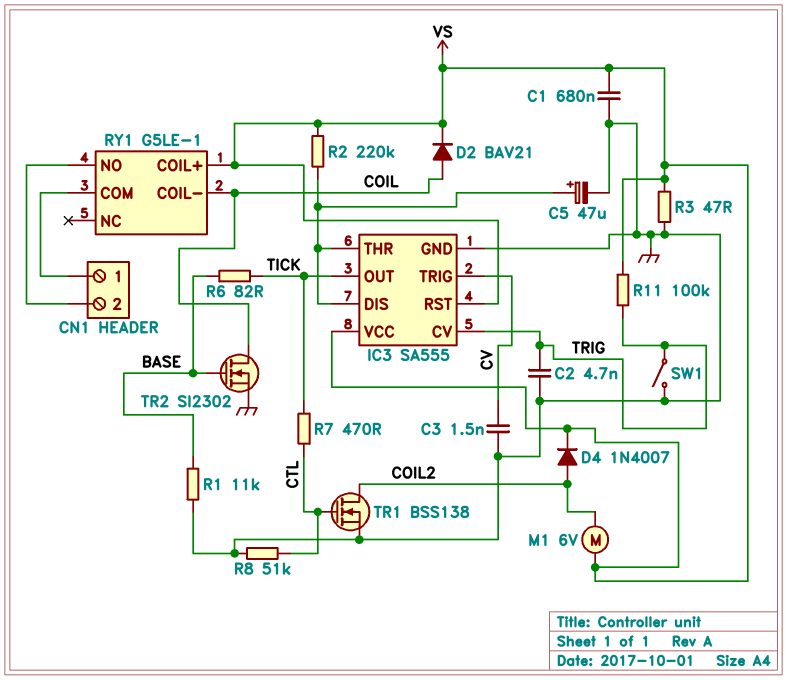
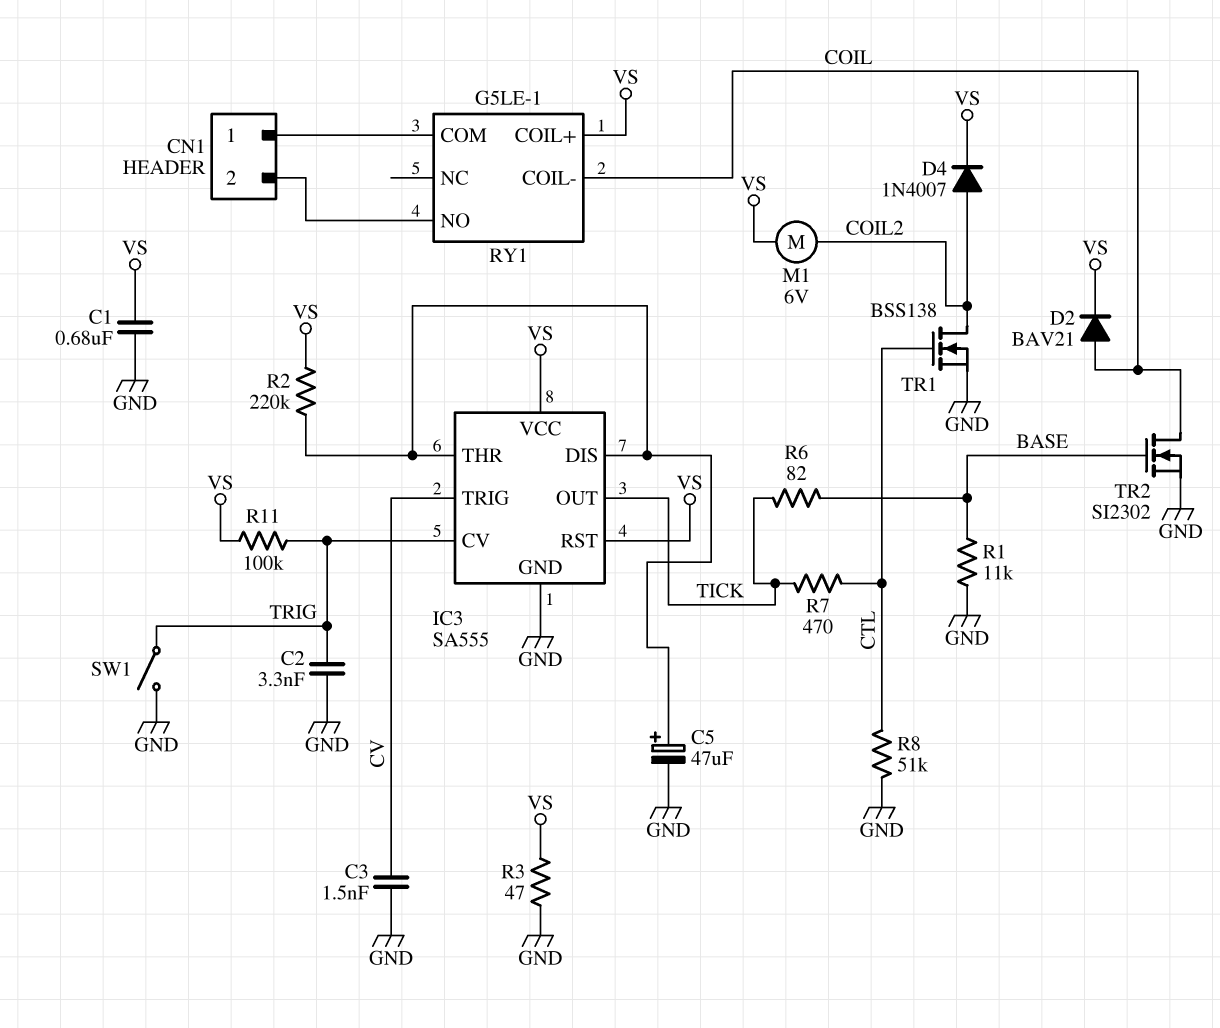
C2: 4.7nF (GND, TRIG) -> 3.3nF (GND, TRIG)

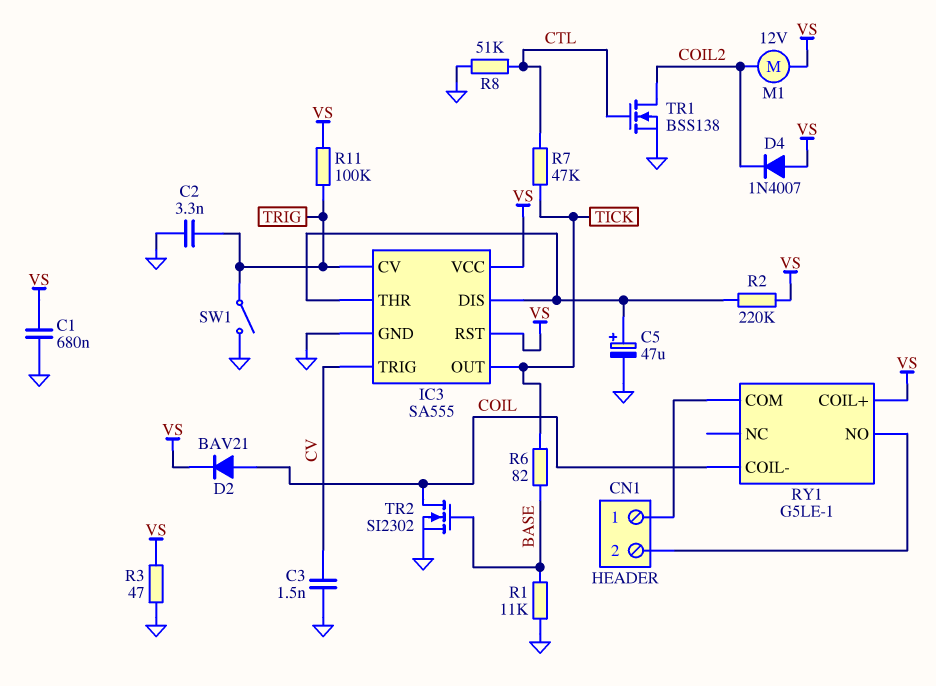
D4: diode 1N4007 (A COIL2, K VS) -> diode 1N4007 (A VS, K COIL2)
M1: motor 6V (COIL2, VS) -> motor 12V (COIL2, VS)
R7: 470 (CTL, TICK) -> 47k (CTL, TICK)

